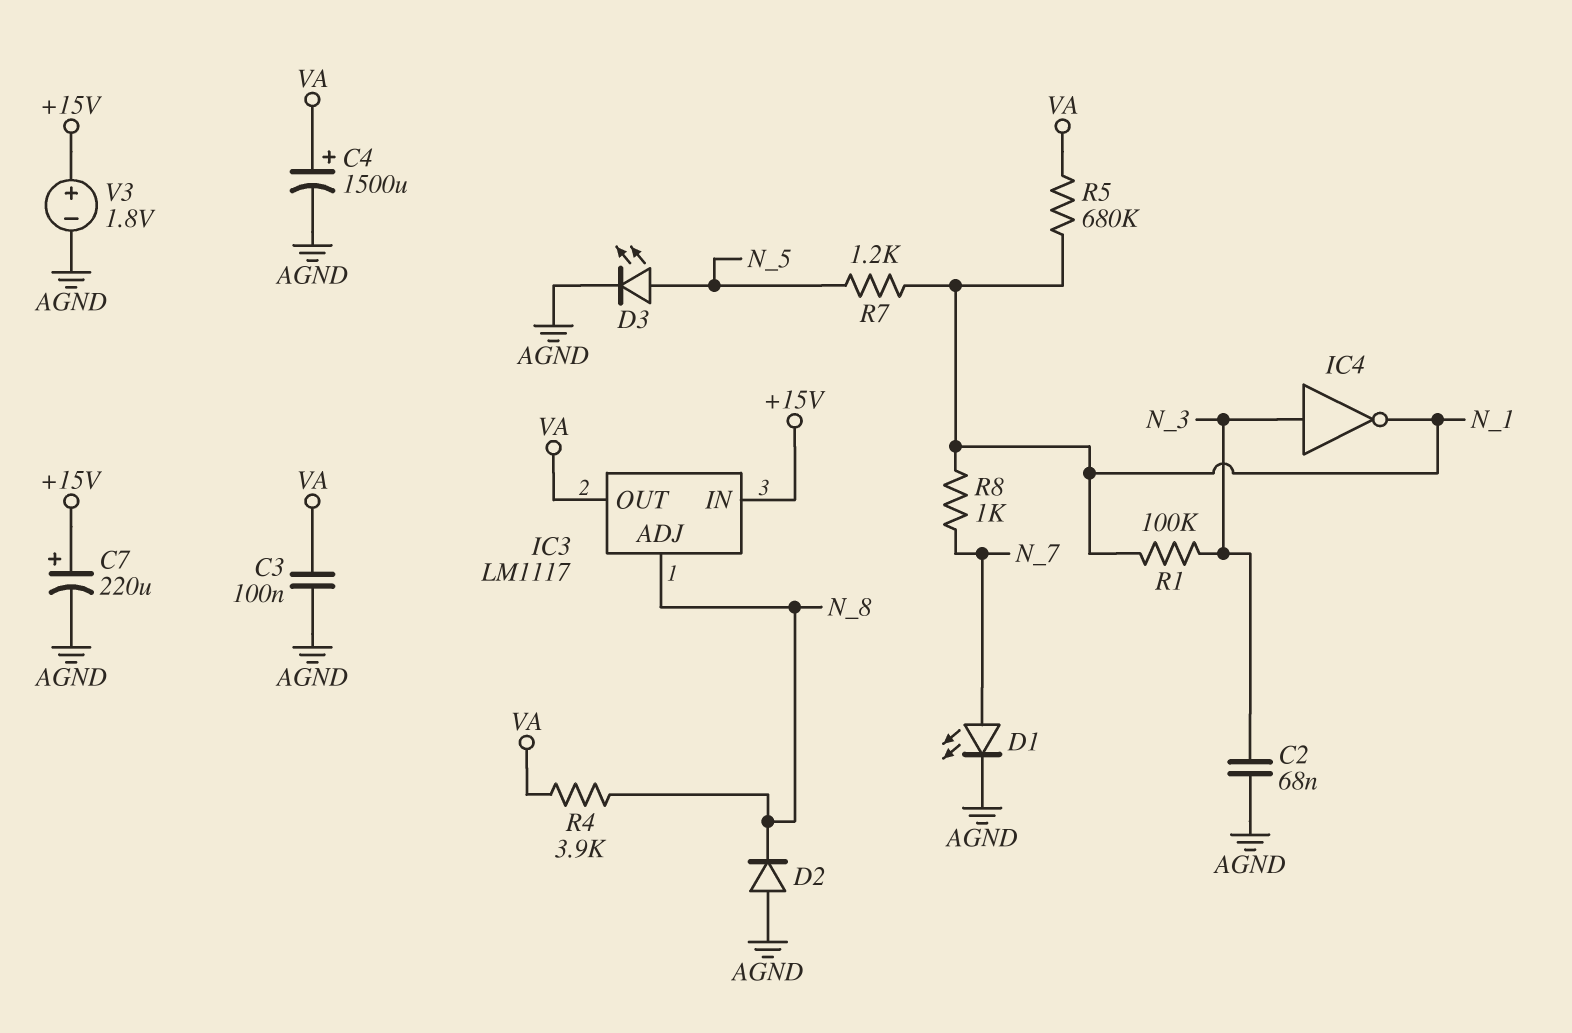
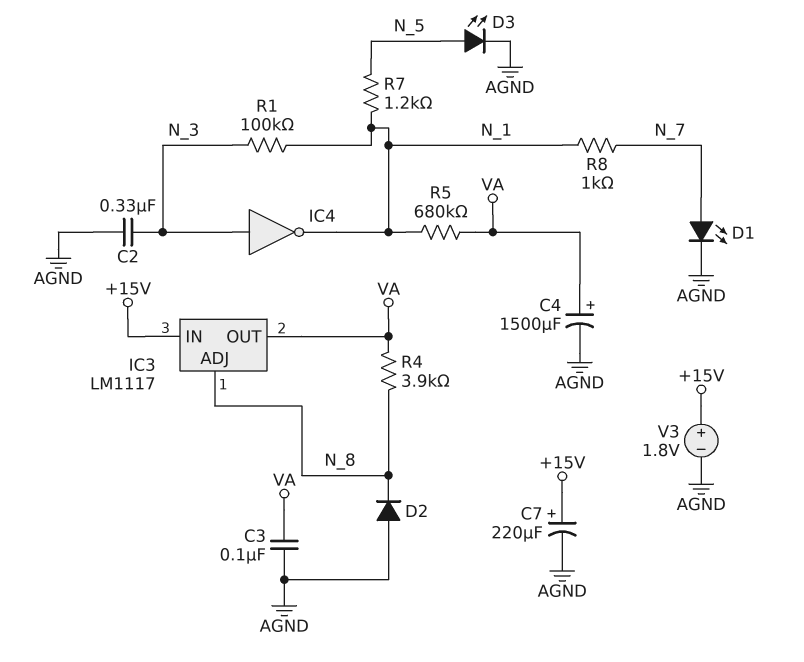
C2: 68nF (AGND, N_3) -> 330nF (AGND, N_3)

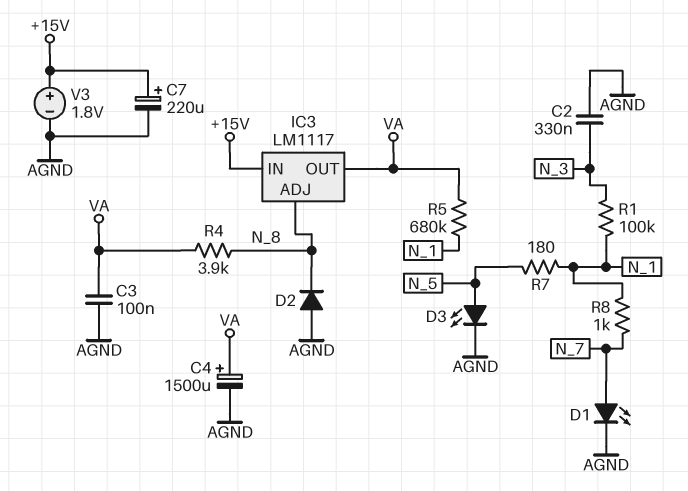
IC4: NOT (in N_3, out N_1) -> none
R7: 1.2k (N_1, N_5) -> 180 (N_1, N_5)

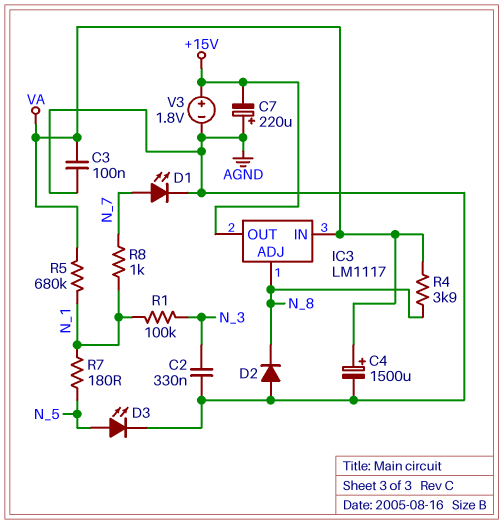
C7: 220uF (plus +15V, minus AGND) -> 220uF (plus AGND, minus +15V)
IC3 pin IN: +15V -> VA
IC3 pin OUT: VA -> +15V

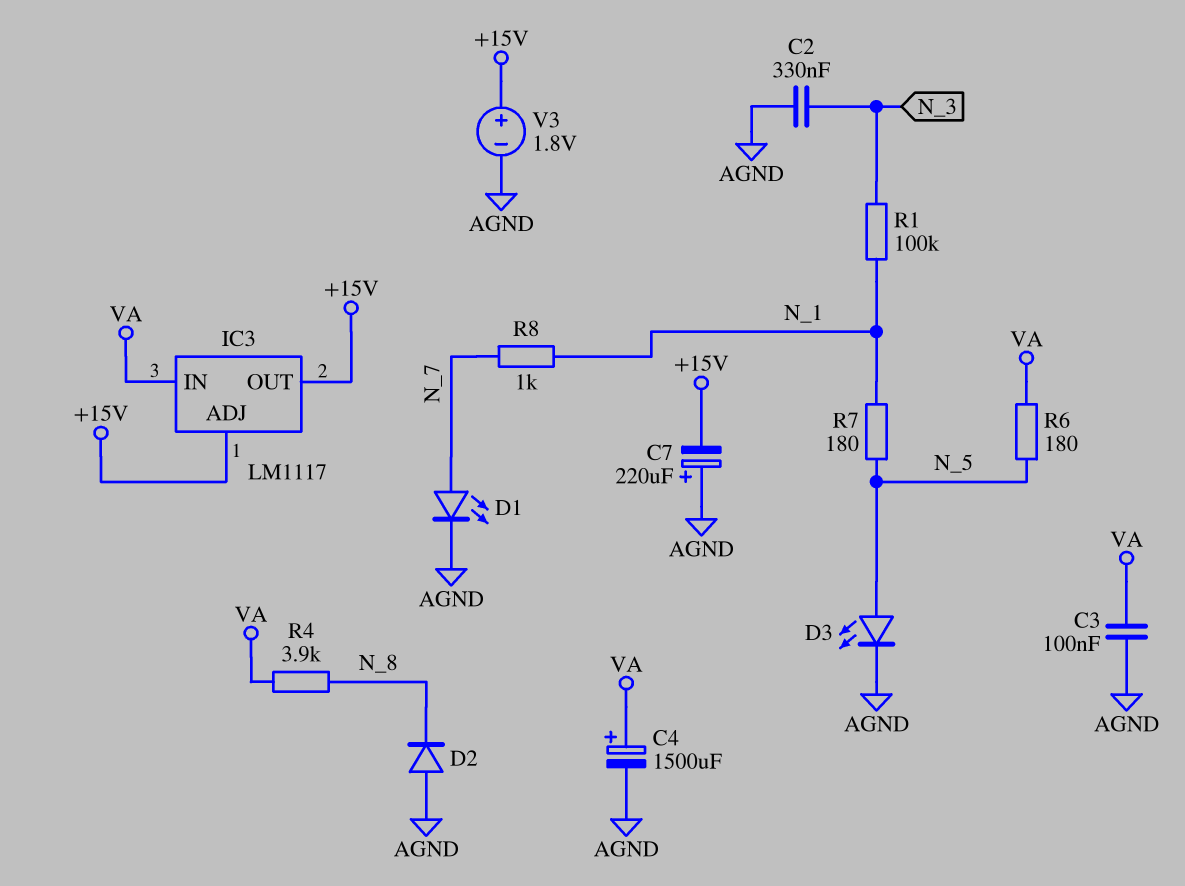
IC3 pin ADJ: N_8 -> +15V
R5: 680k (N_1, VA) -> none
R6: none -> 180 (N_5, VA)

